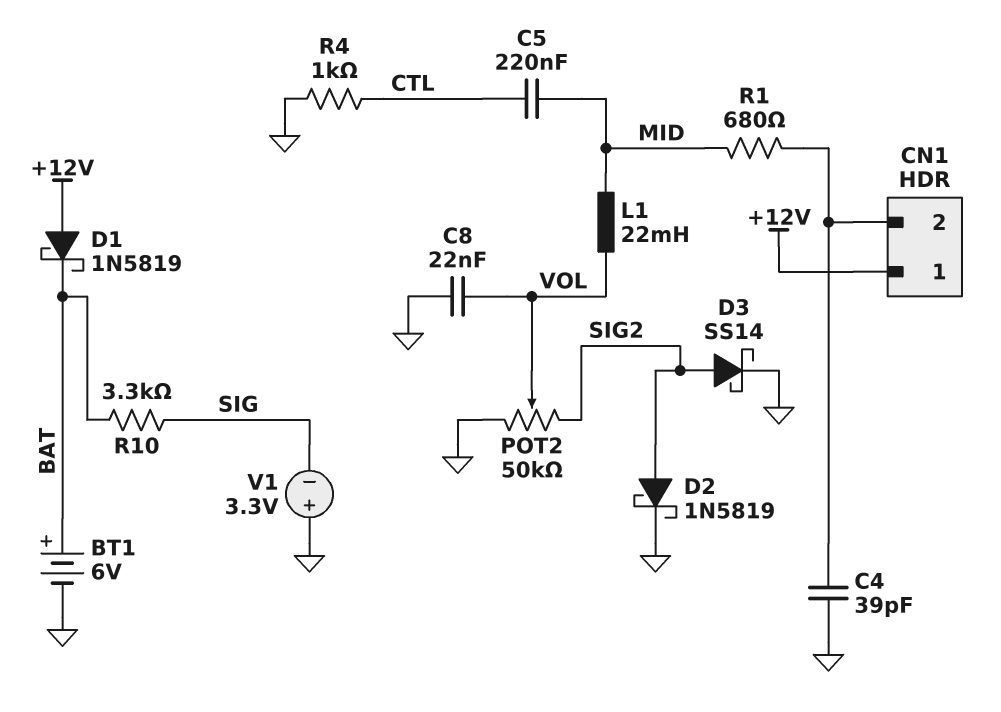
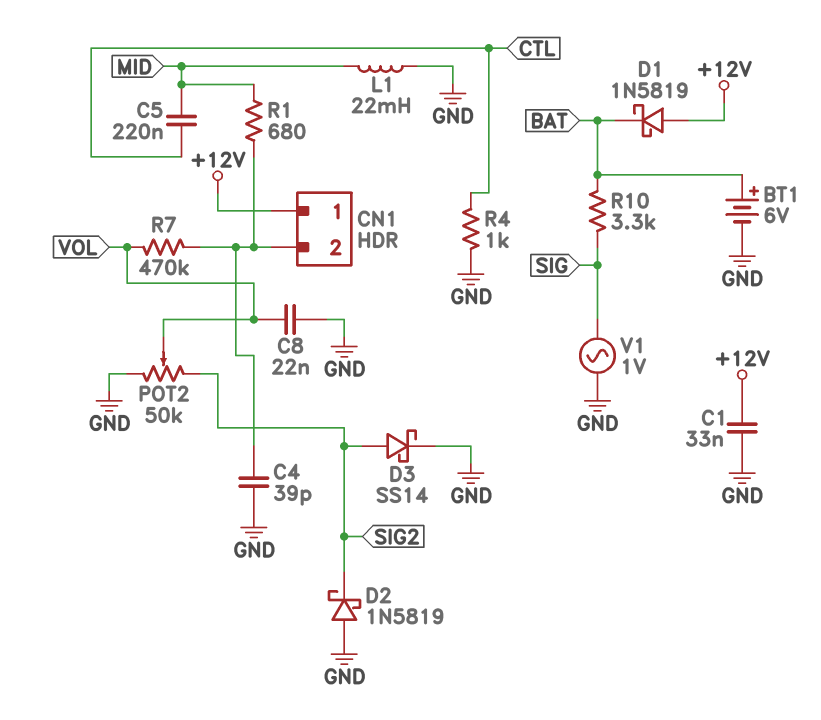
C1: none -> 33nF (+12V, GND)
D2: schottky 1N5819 (A SIG2, K GND) -> schottky 1N5819 (A GND, K SIG2)
L1: 22mH (MID, VOL) -> 22mH (GND, MID)
R7: none -> 470k (CN1/2, VOL)
V1: 3.3V (plus GND, minus SIG) -> AC 1V (GND, SIG)

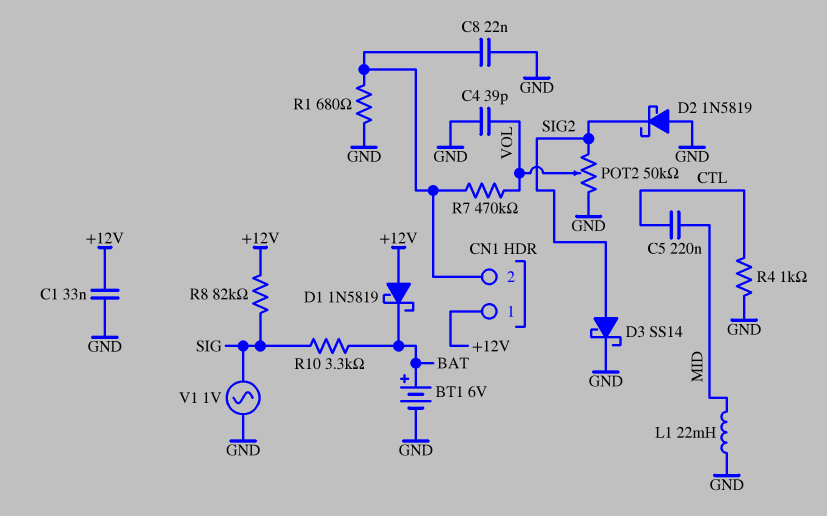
C4: 39pF (CN1/2, GND) -> 39pF (GND, VOL)
C8: 22nF (GND, VOL) -> 22nF (CN1/2, GND)
R1: 680 (CN1/2, MID) -> 680 (CN1/2, GND)
R8: none -> 82k (+12V, SIG)

